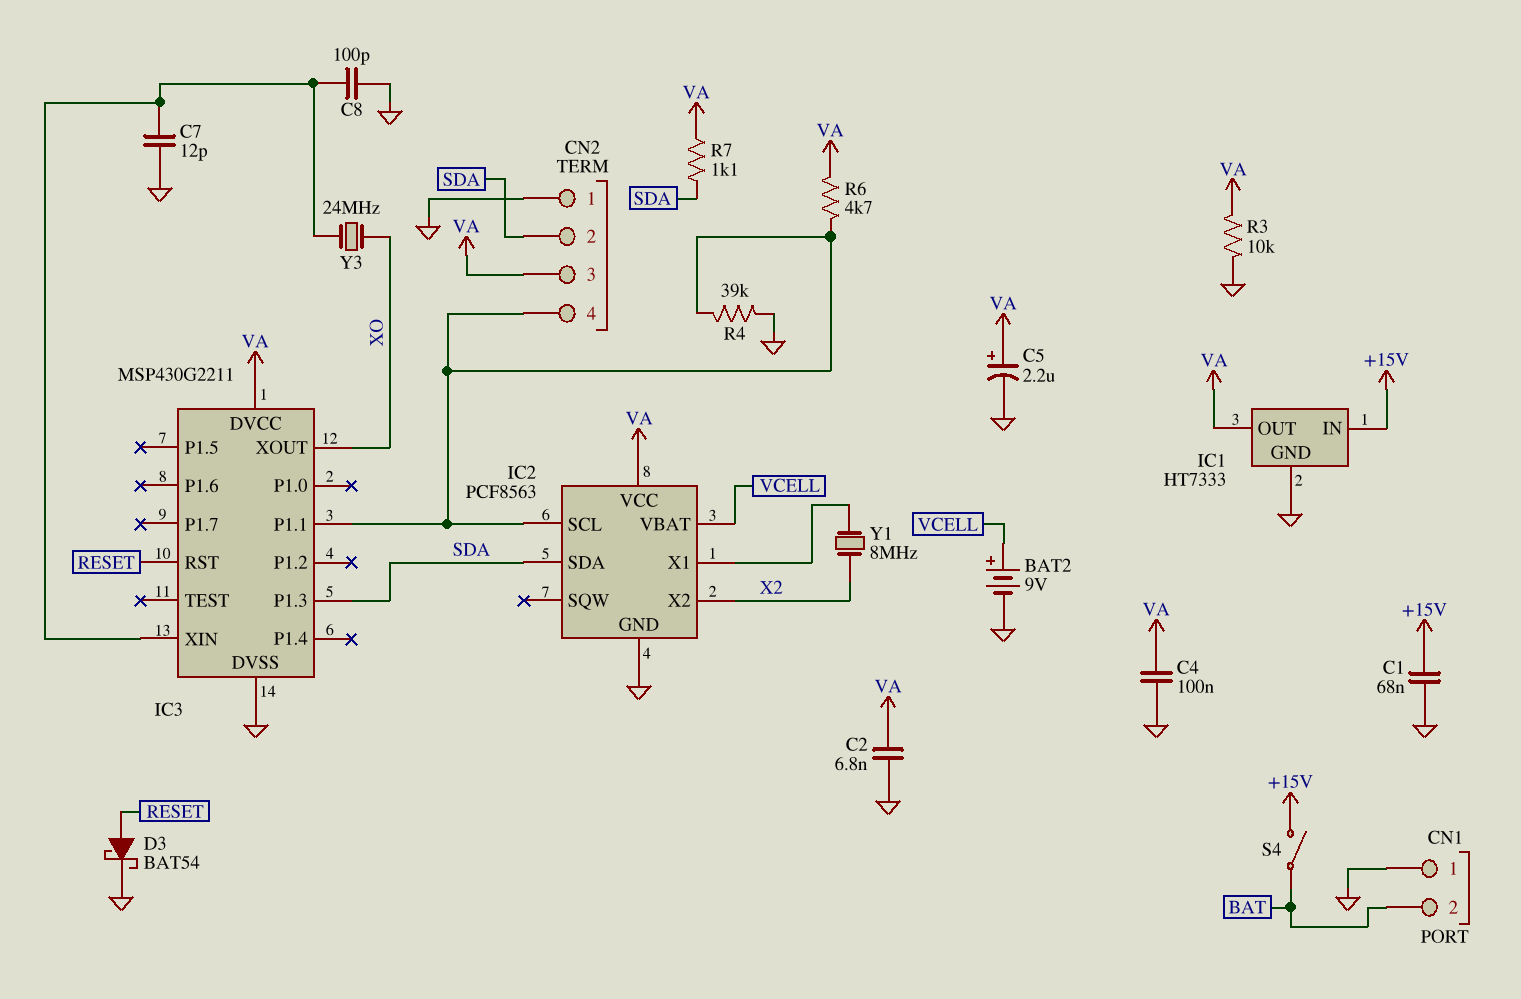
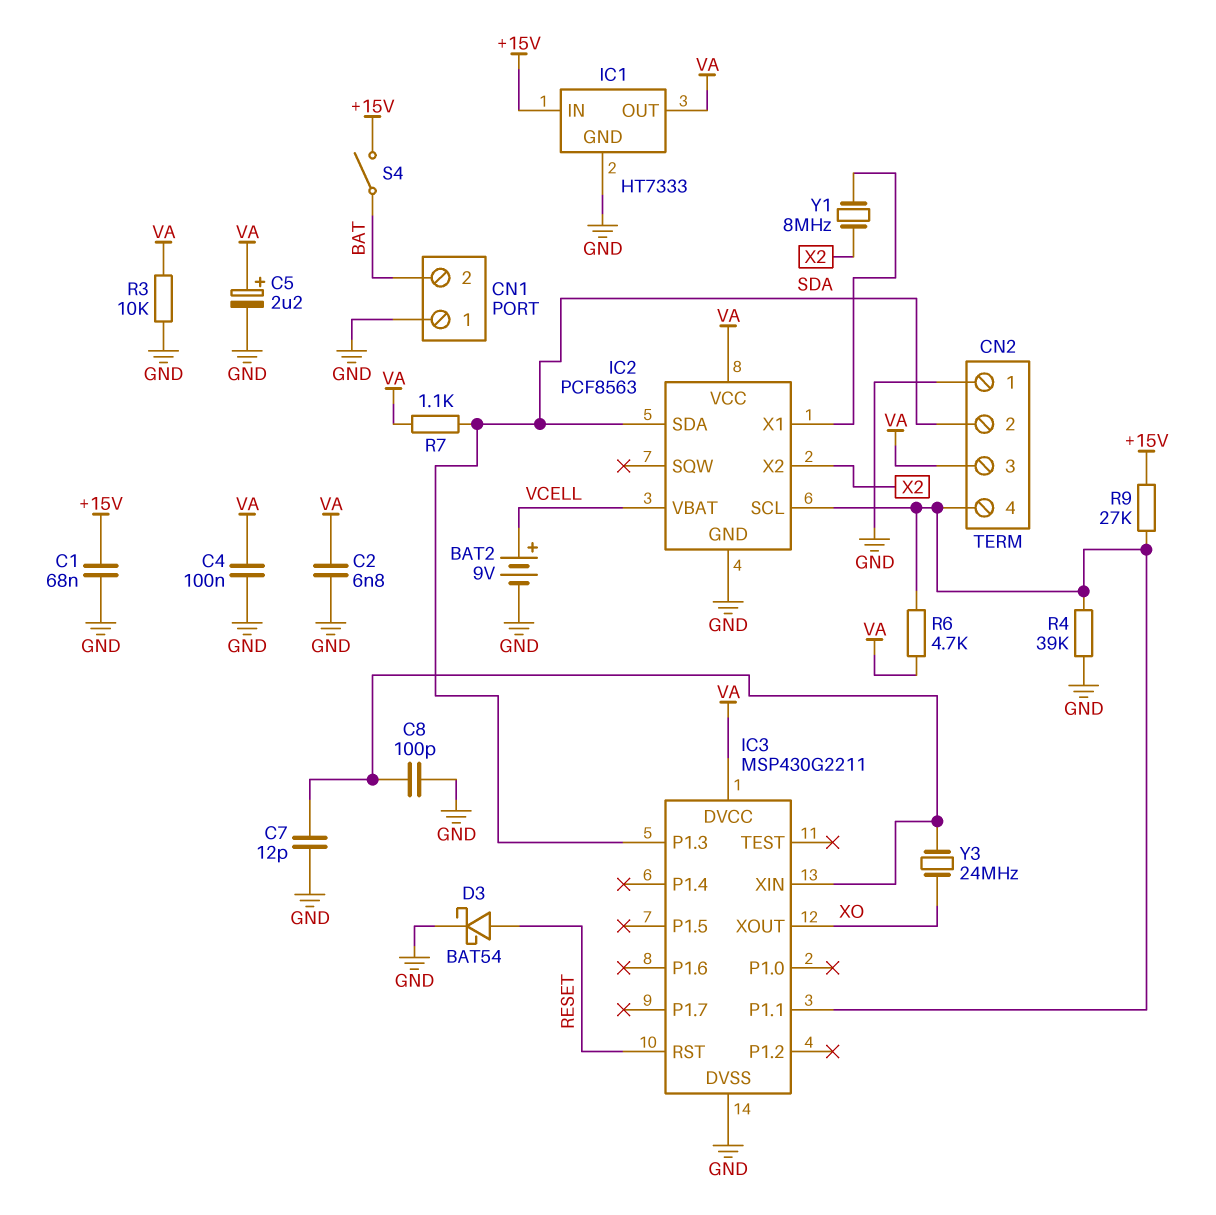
R9: none -> 27k (+15V, CN2/4)

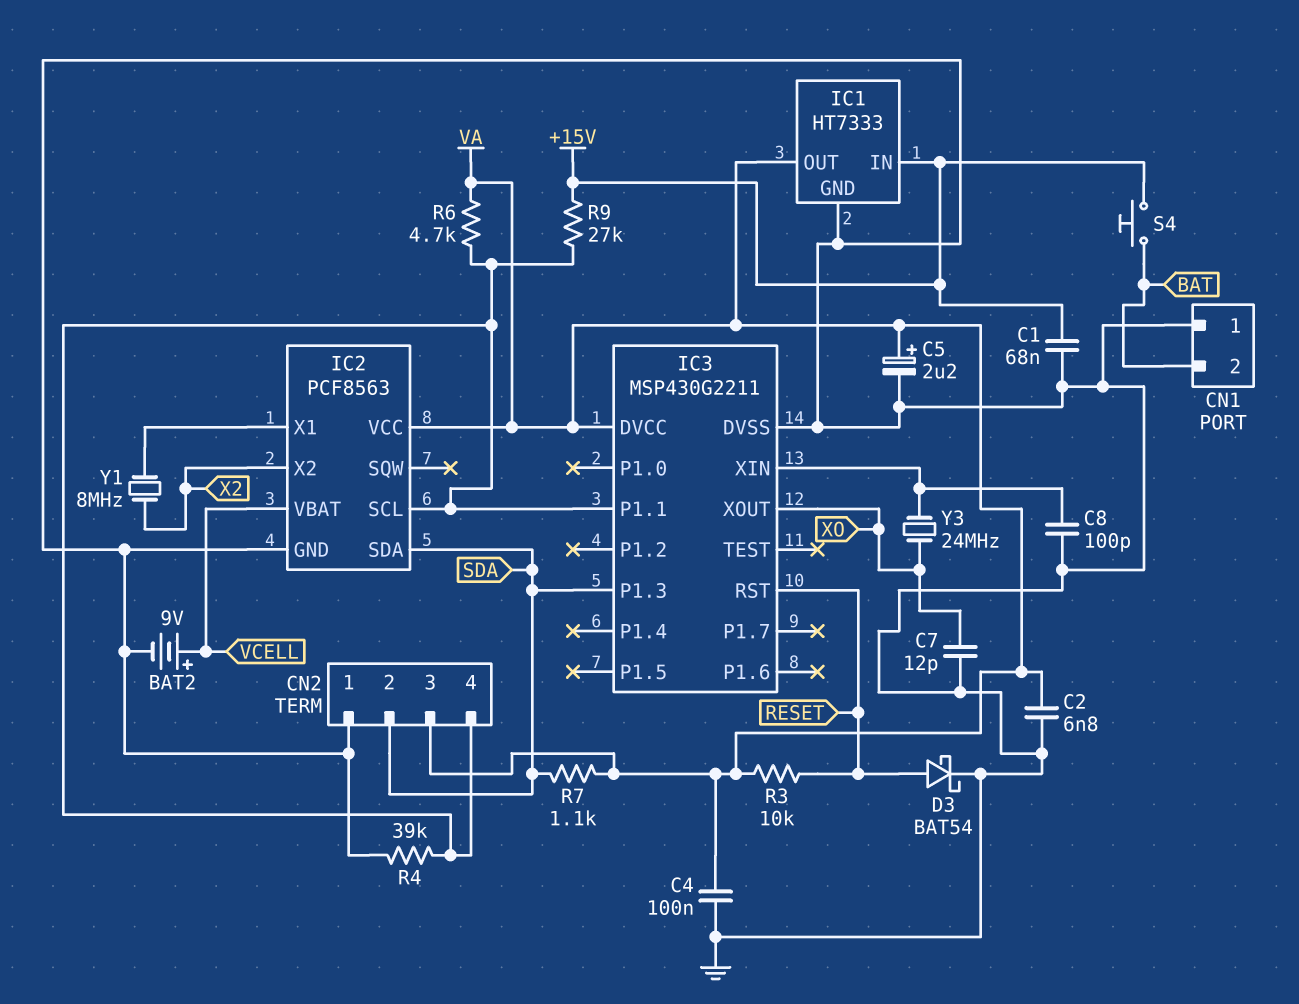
C7: 12pF (GND, IC3/XIN) -> 12pF (GND, XO)
R3: 10k (GND, VA) -> 10k (RESET, VA)
S4: switch (+15V, BAT) -> button (+15V, BAT)

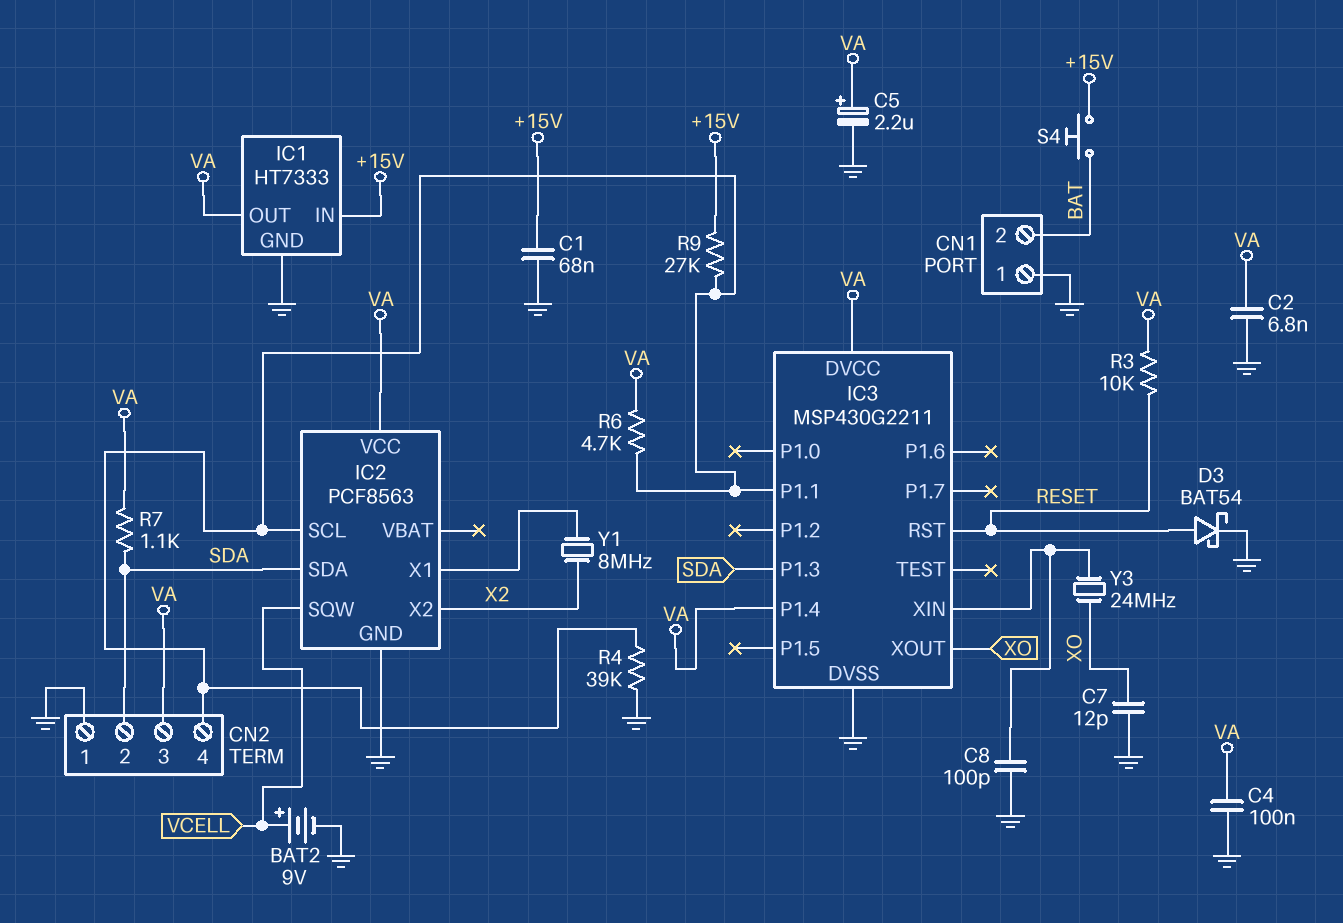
IC2 pin SQW: none -> VCELL
IC2 pin VBAT: VCELL -> none
IC3 pin P1.4: none -> VA

